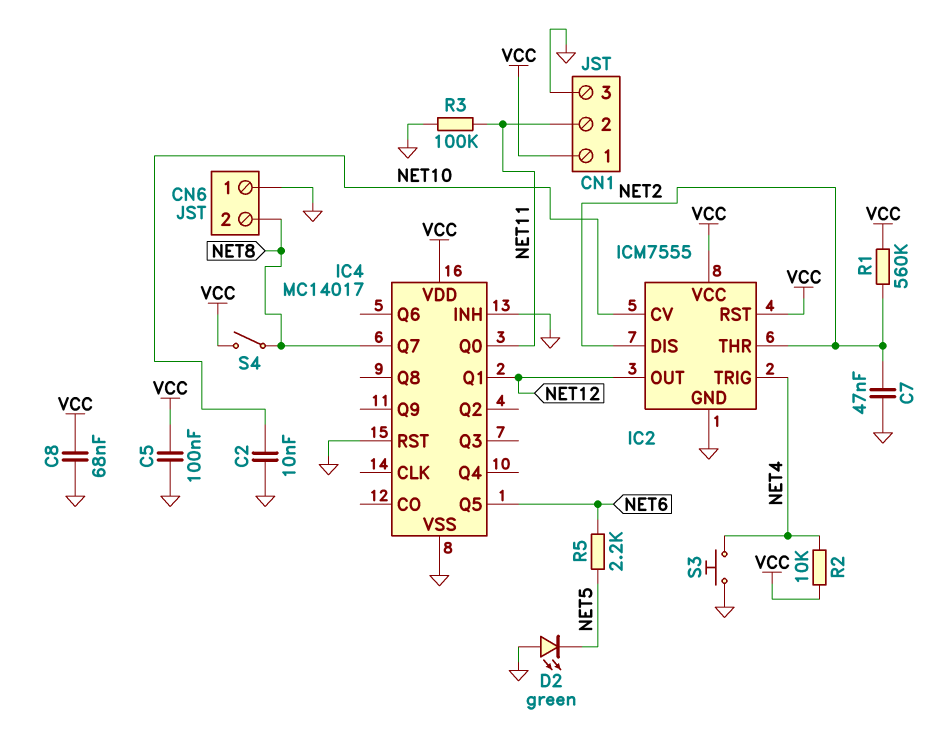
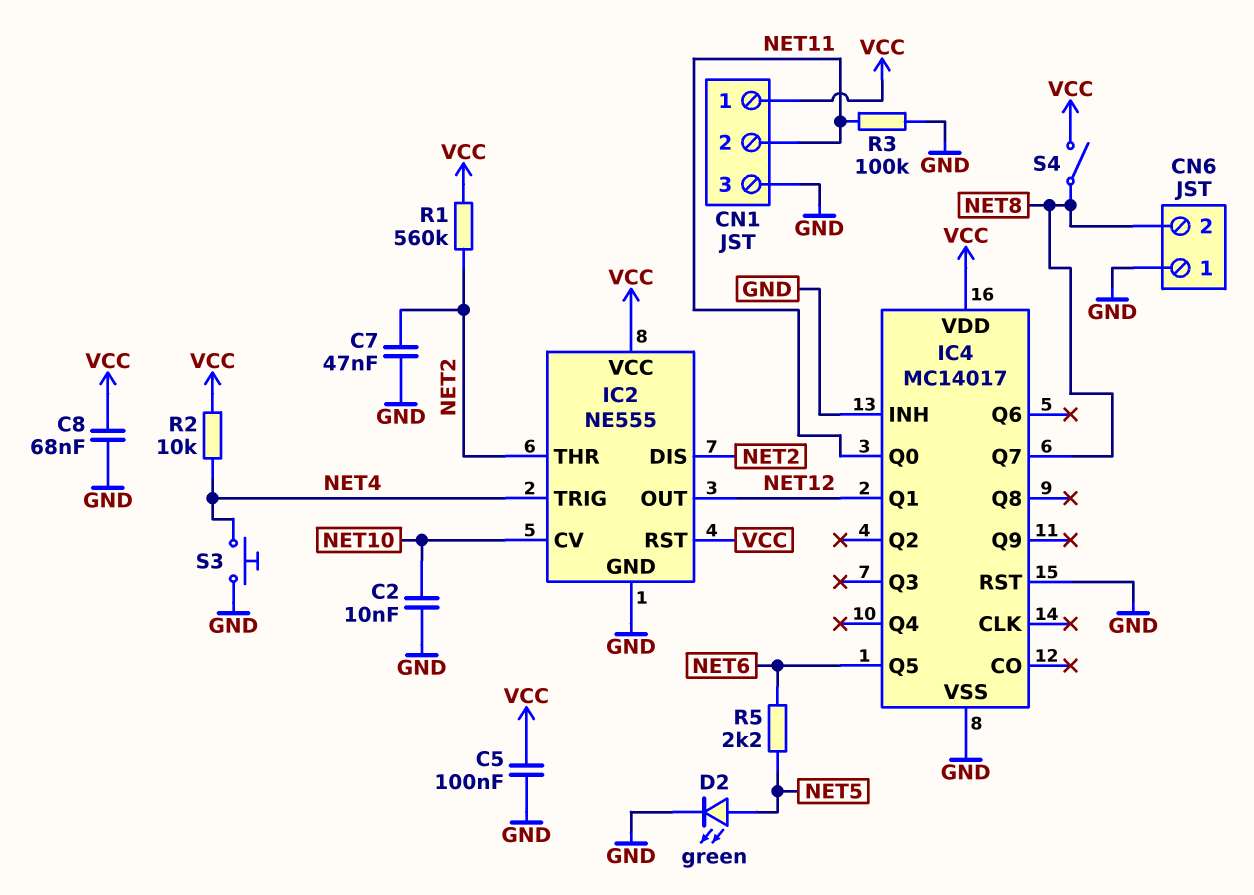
D2: LED green (A GND, K NET5) -> LED green (A NET5, K GND)
IC2: ICM7555 -> NE555

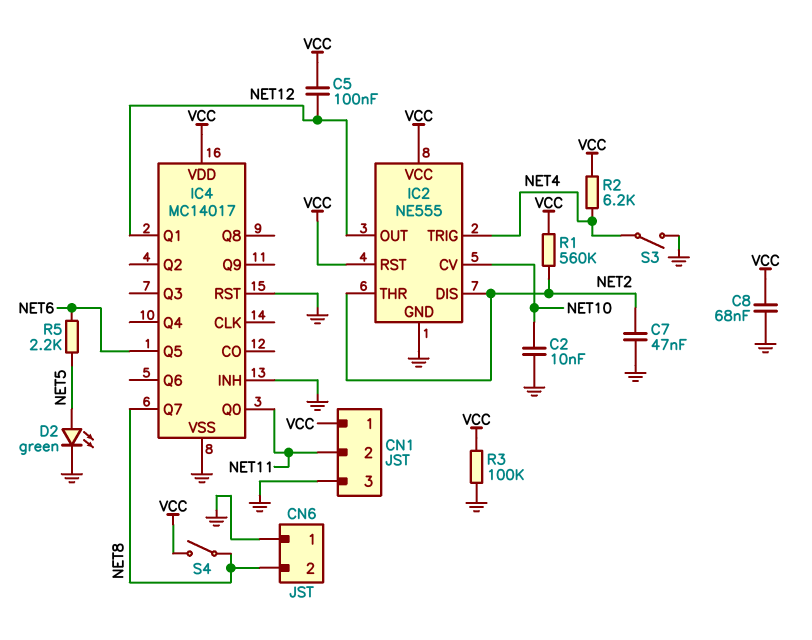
C5: 100nF (GND, VCC) -> 100nF (NET12, VCC)
R2: 10k (NET4, VCC) -> 6.2k (NET4, VCC)
R3: 100k (GND, NET11) -> 100k (GND, VCC)
S3: button (GND, NET4) -> switch (GND, NET4)

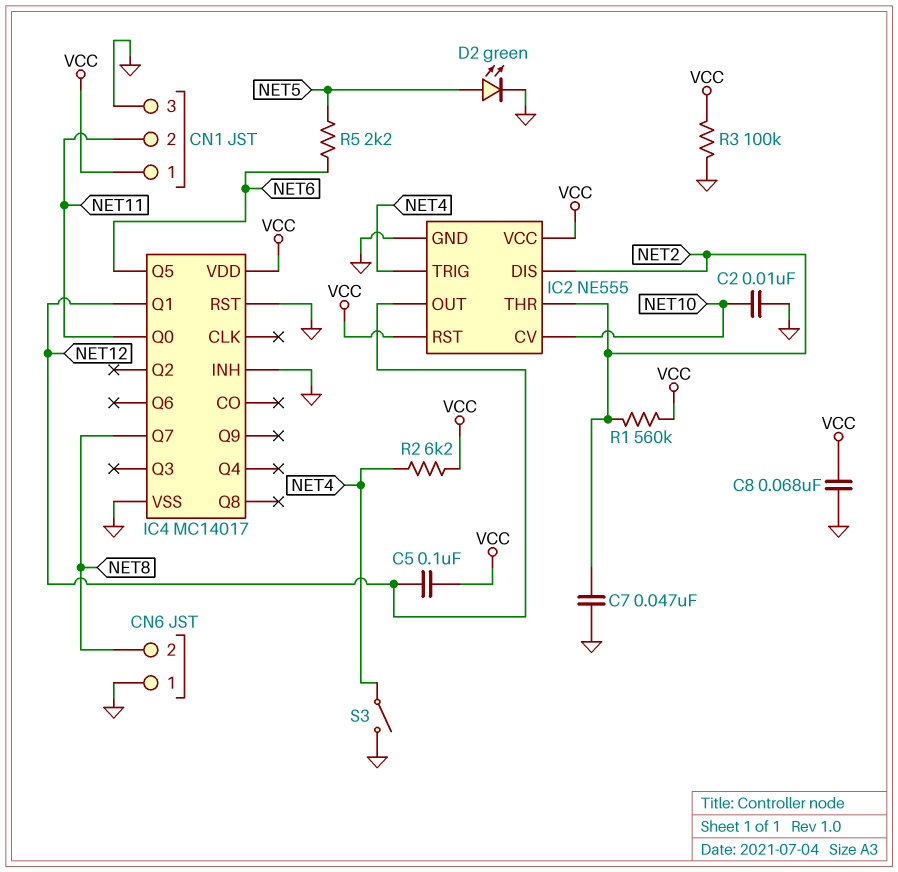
S4: switch (NET8, VCC) -> none

